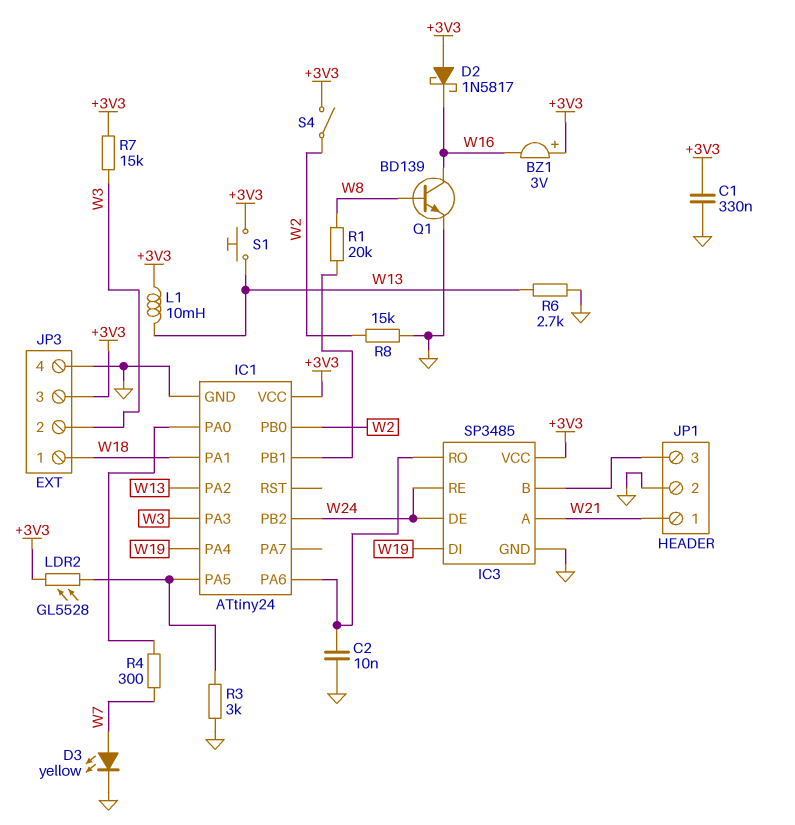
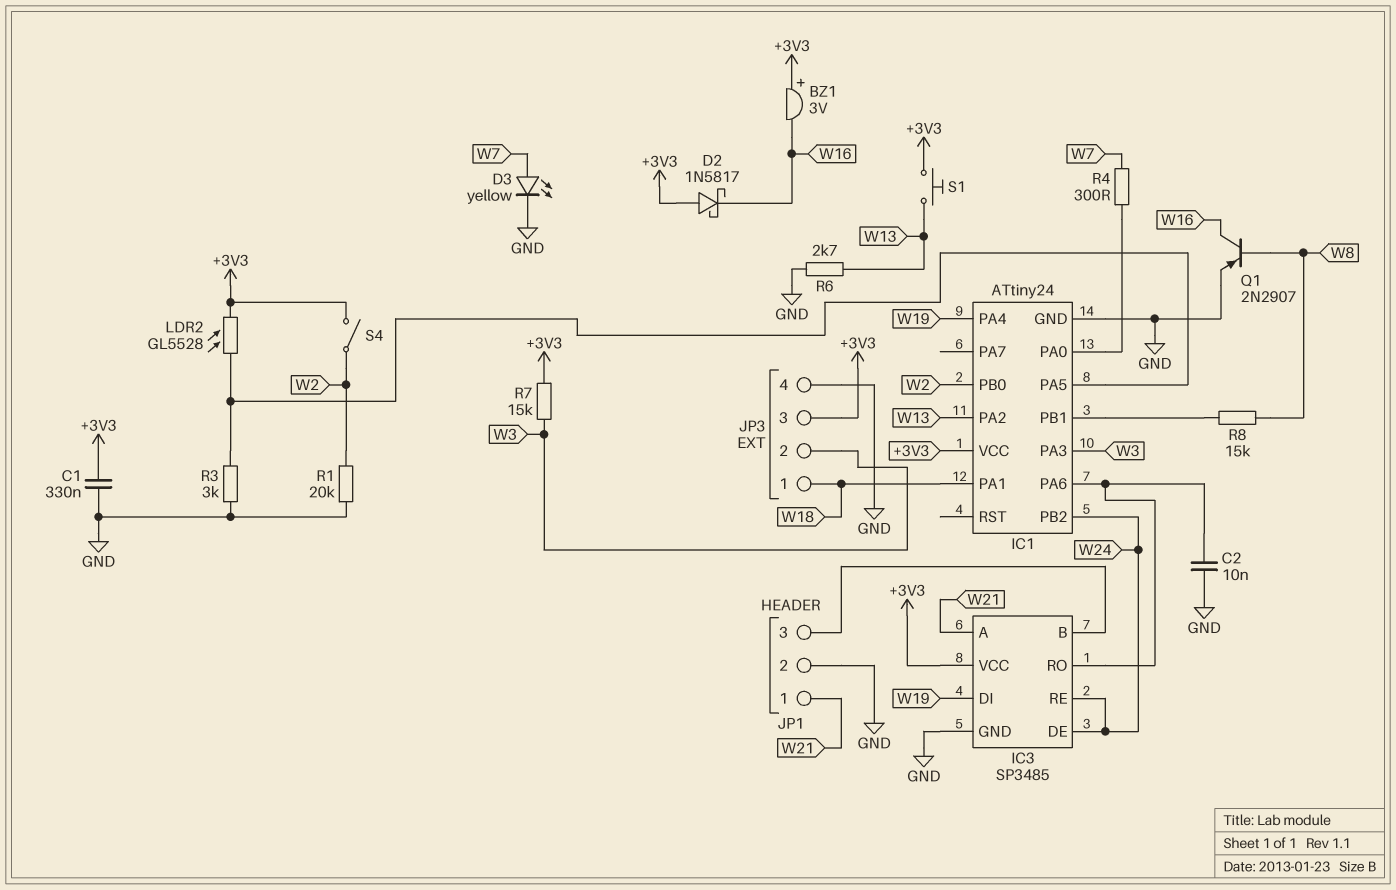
L1: 10mH (+3V3, W13) -> none
Q1: NPN BD139 (B W8, C W16, E GND) -> PNP 2N2907 (B W8, C W16, E GND)
R1: 20k (IC1/PB1, W8) -> 20k (GND, W2)
R8: 15k (GND, W2) -> 15k (IC1/PB1, W8)

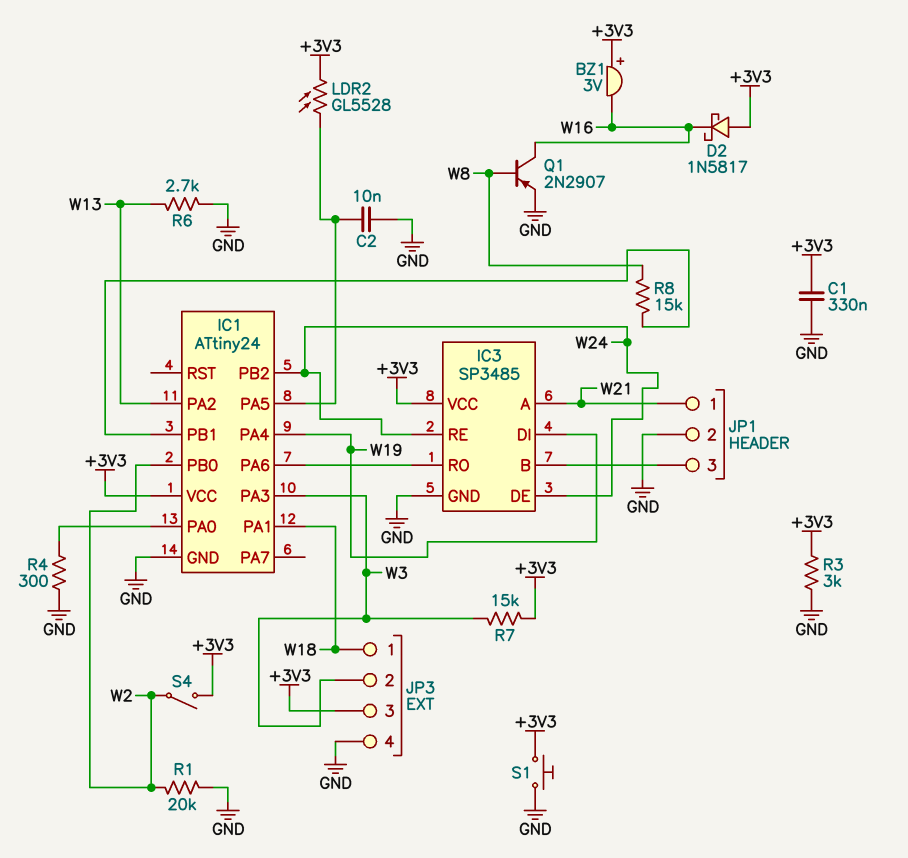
C2: 10nF (GND, IC1/PA6) -> 10nF (GND, IC1/PA5)
D3: LED yellow (A W7, K GND) -> none
R3: 3k (GND, IC1/PA5) -> 3k (+3V3, GND)
R4: 300 (IC1/PA0, W7) -> 300 (GND, IC1/PA0)
S1: button (+3V3, W13) -> button (+3V3, GND)

